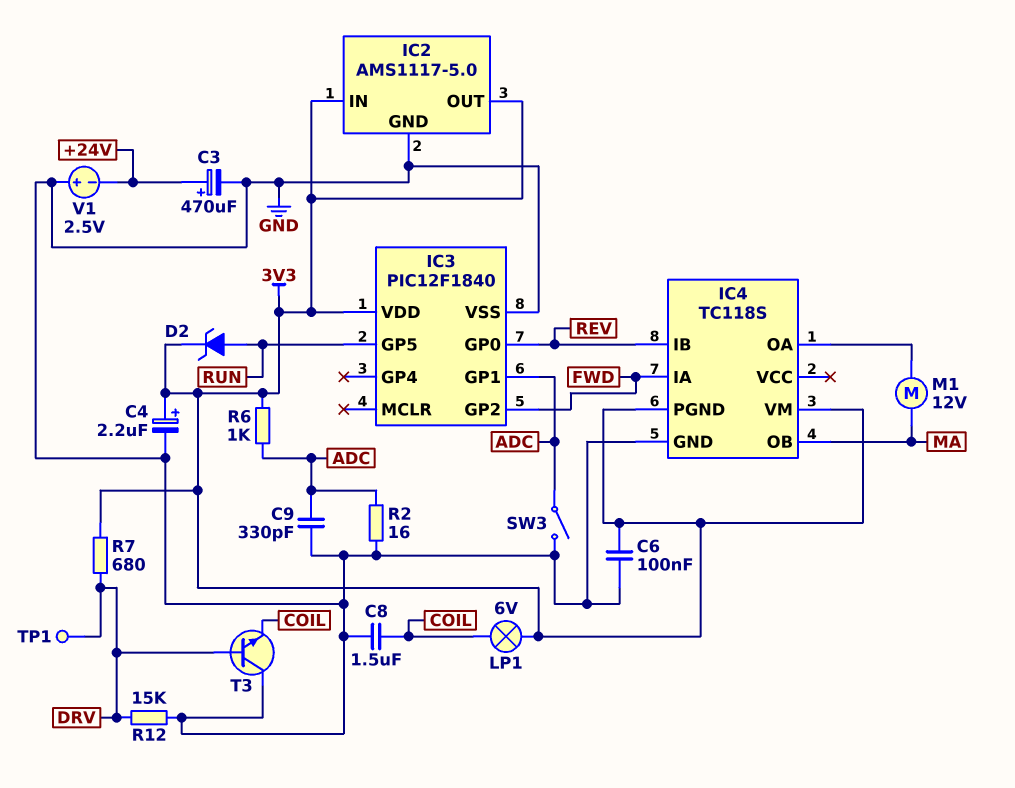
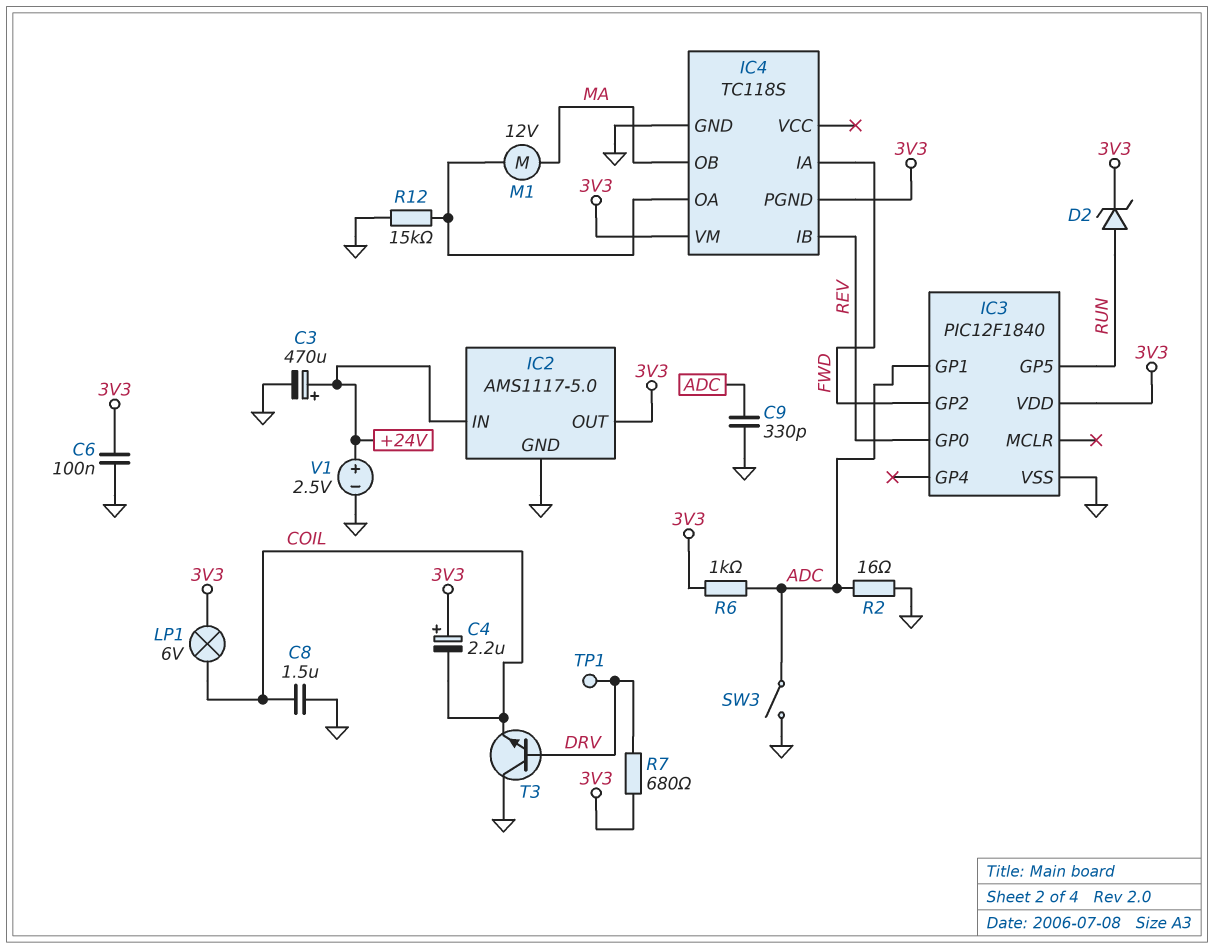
C4: 2.2uF (plus 3V3, minus GND) -> 2.2uF (plus 3V3, minus COIL)
IC2 pin IN: 3V3 -> +24V
R12: 15k (DRV, GND) -> 15k (GND, IC4/OA)
V1: 2.5V (plus GND, minus +24V) -> 2.5V (plus +24V, minus GND)

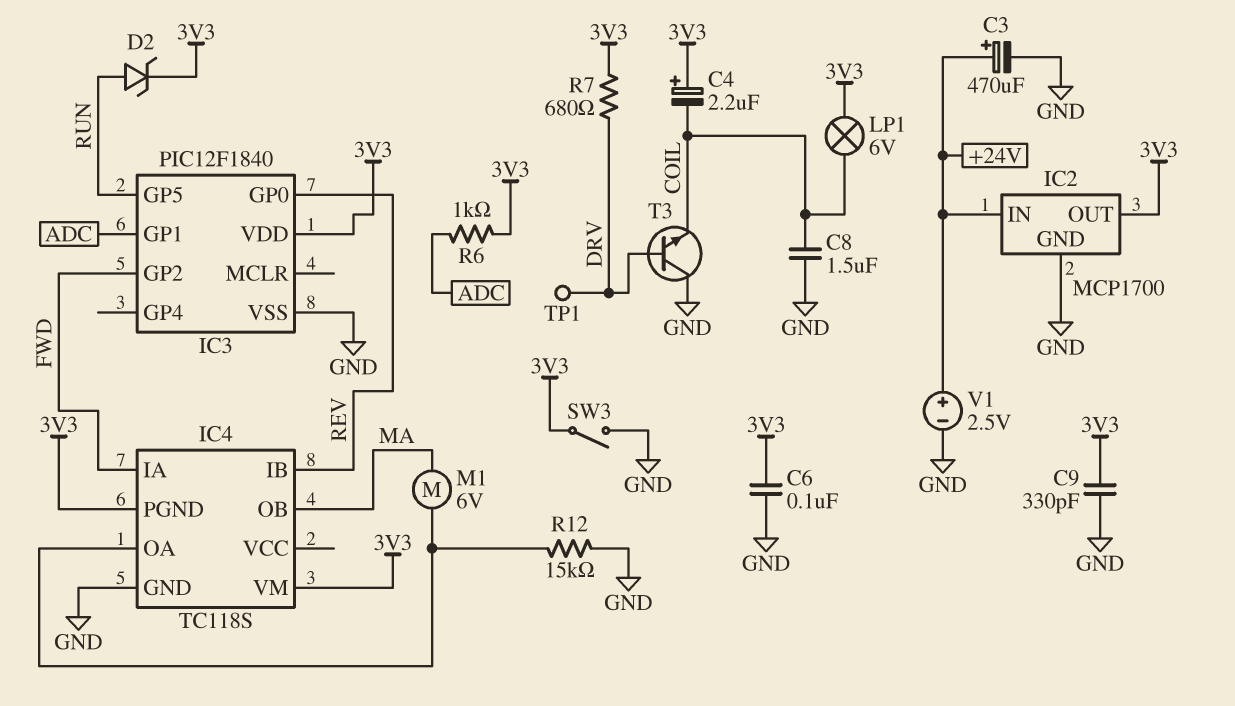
C9: 330pF (ADC, GND) -> 330pF (3V3, GND)
IC2: AMS1117-5.0 -> MCP1700
M1: motor 12V (IC4/OA, MA) -> motor 6V (IC4/OA, MA)
R2: 16 (ADC, GND) -> none
SW3: switch (ADC, GND) -> switch (3V3, GND)

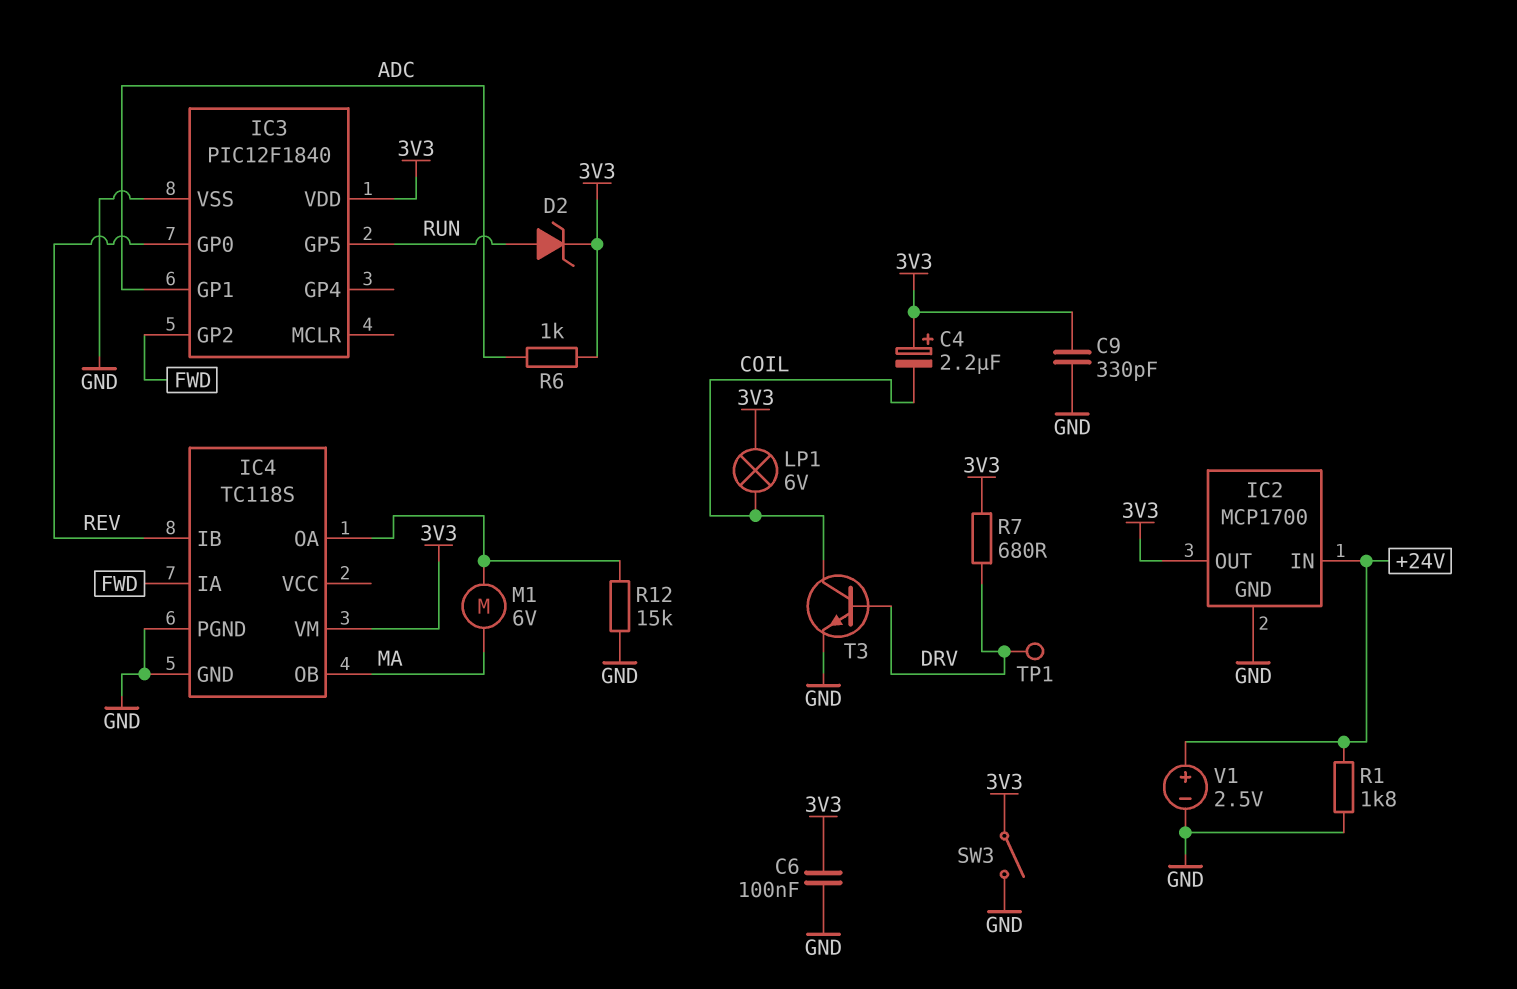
C3: 470uF (plus +24V, minus GND) -> none
C8: 1.5uF (COIL, GND) -> none
IC4 pin PGND: 3V3 -> GND
R1: none -> 1.8k (+24V, GND)
T3: NPN (B DRV, C GND, E COIL) -> NPN (B DRV, C COIL, E GND)

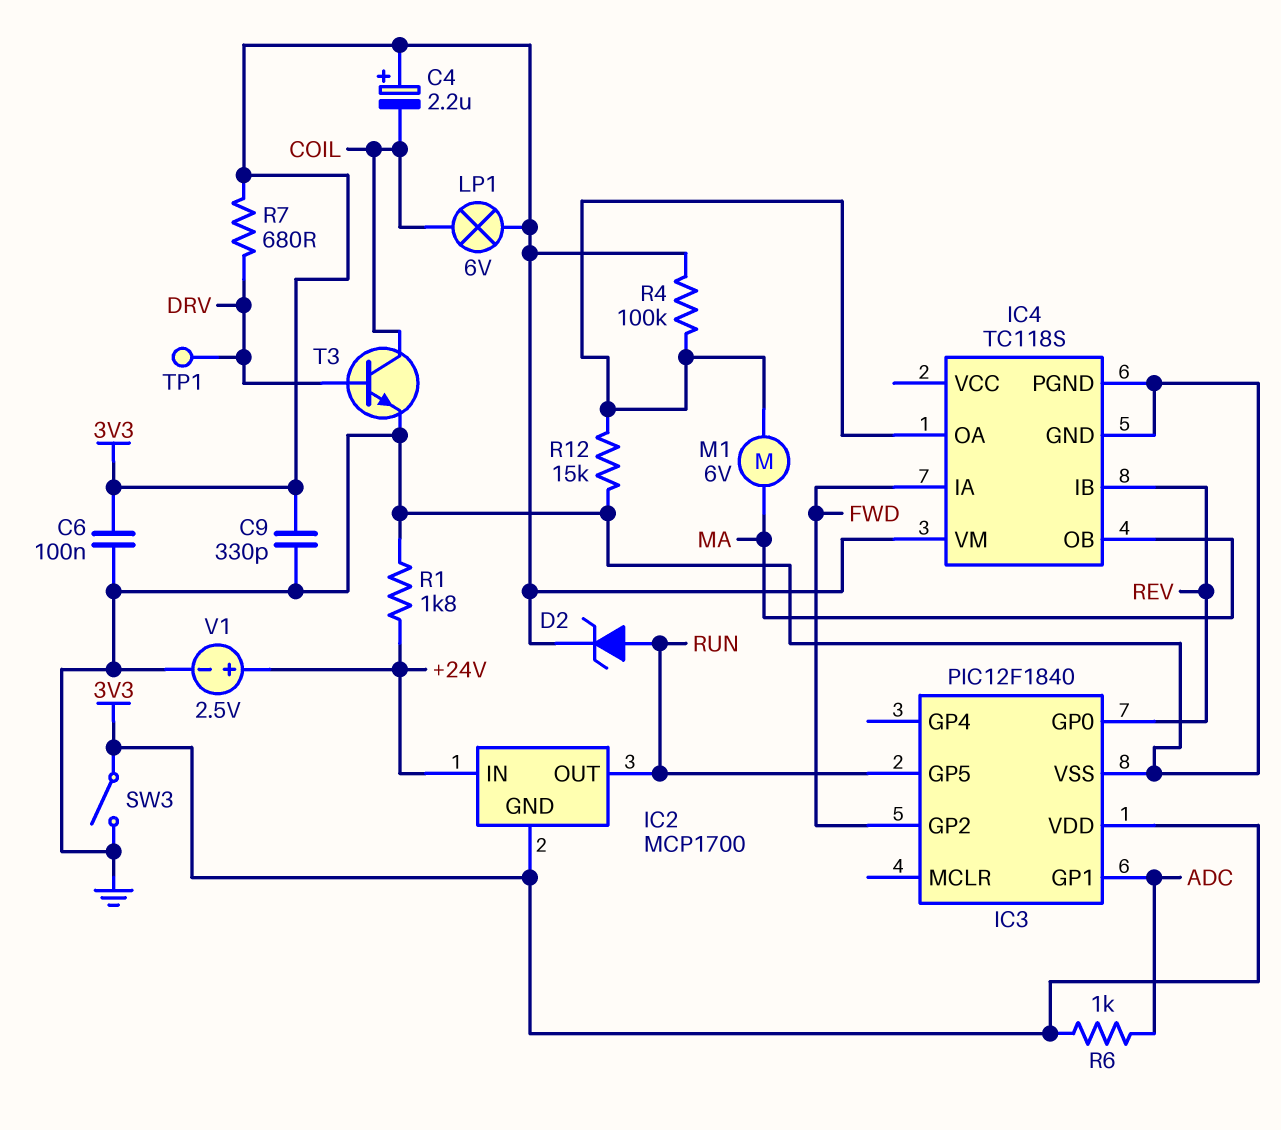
IC2 pin GND: GND -> 3V3
IC2 pin OUT: 3V3 -> RUN
R4: none -> 100k (3V3, IC4/OA)

